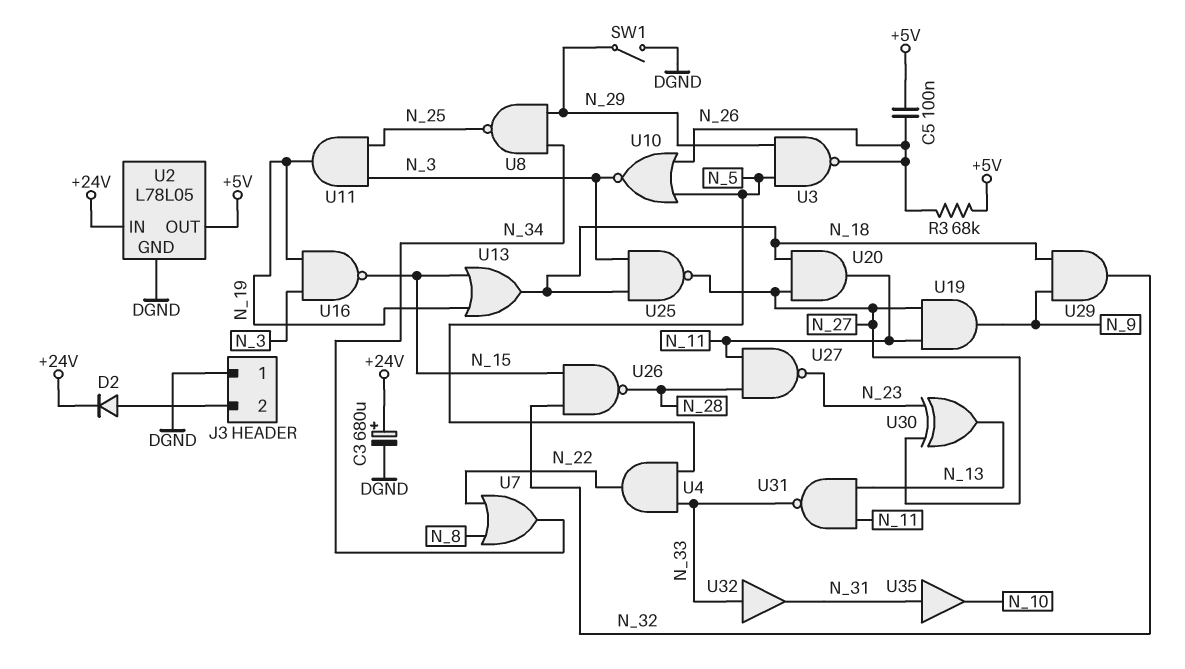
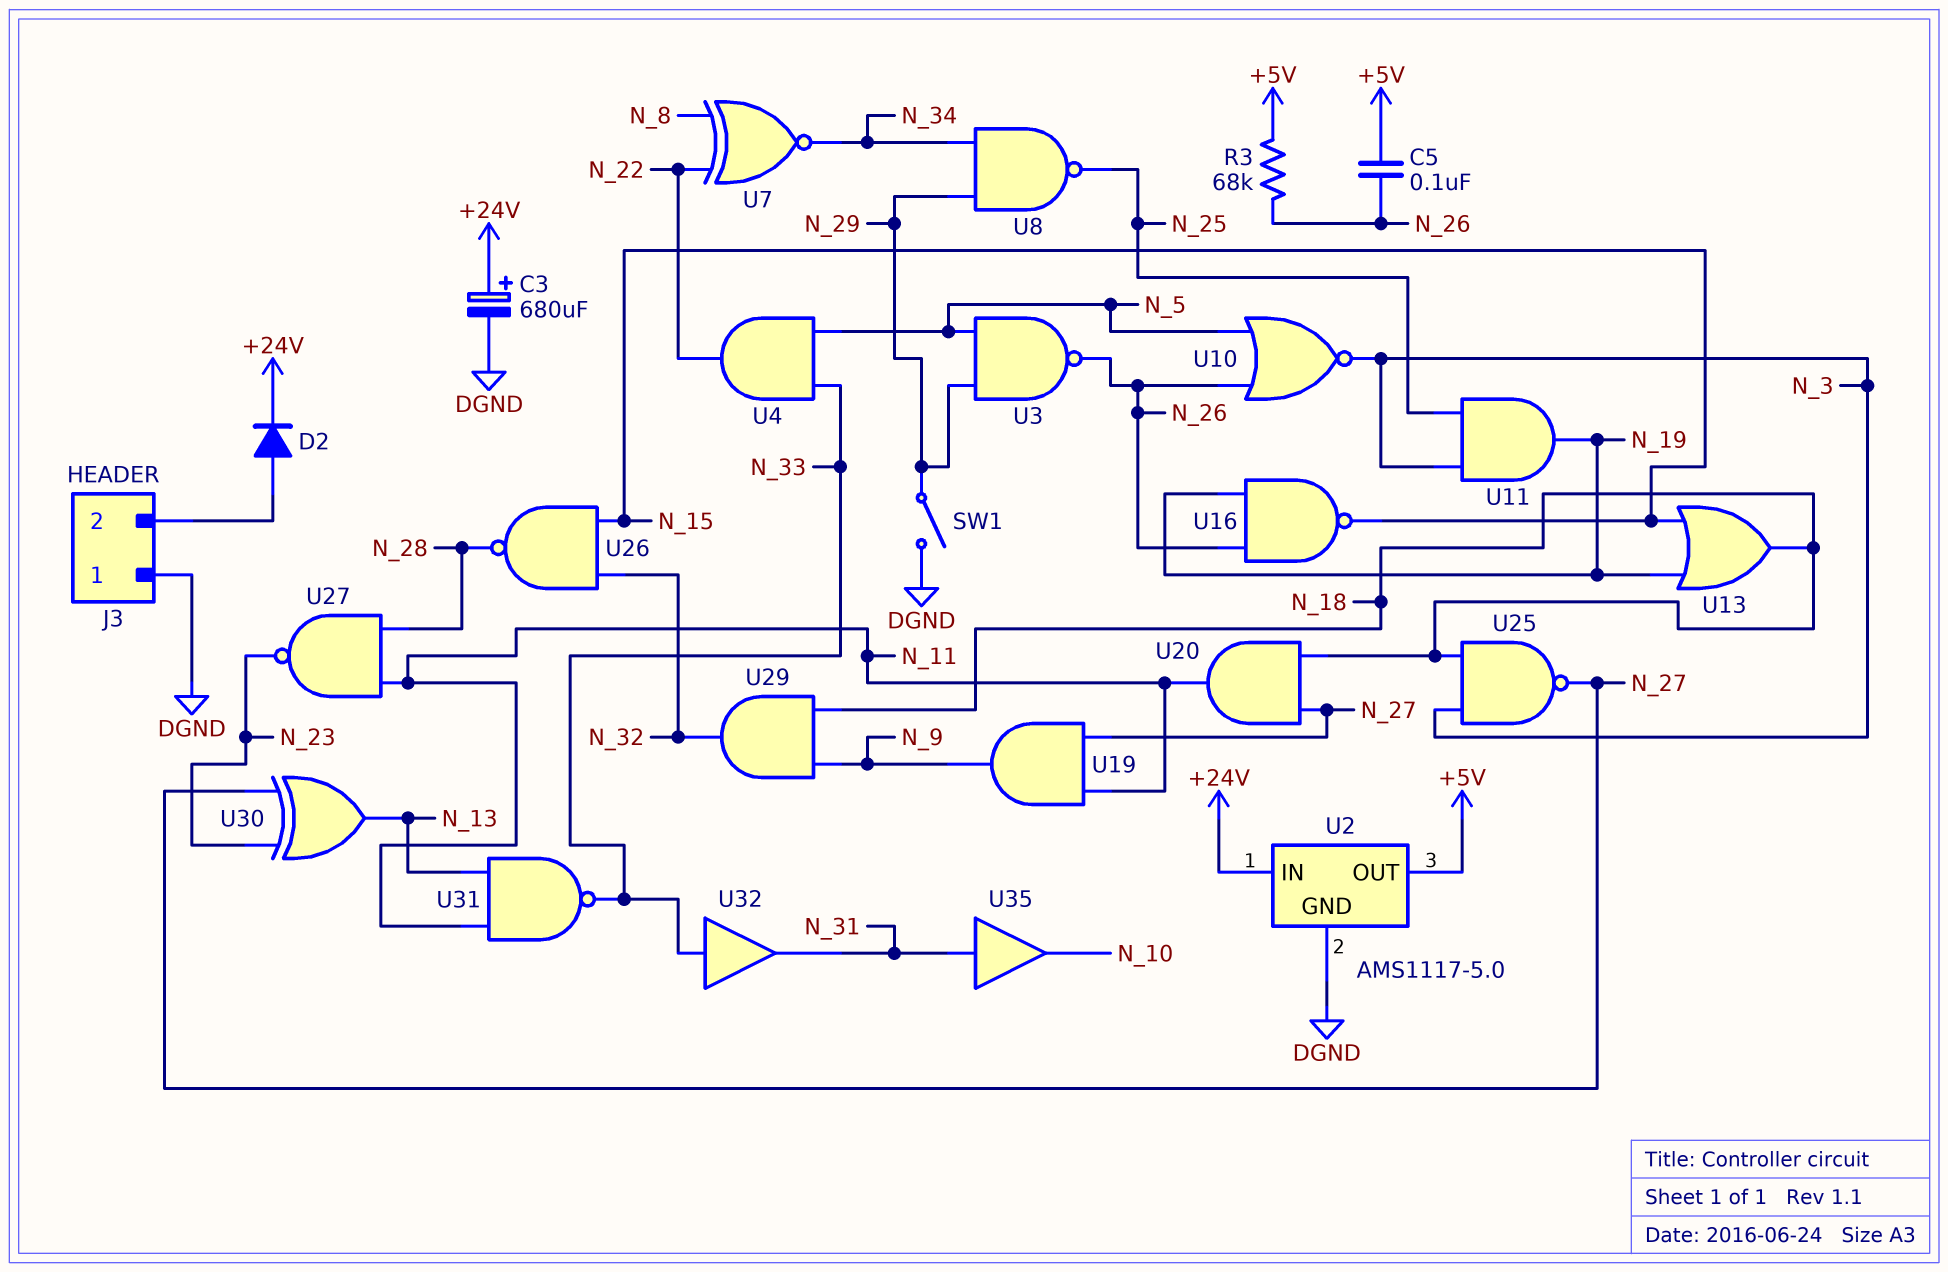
U2: L78L05 -> AMS1117-5.0
U7: OR (in N_8, in N_22, out N_34) -> XNOR (in N_8, in N_22, out N_34)
U16: NAND (in N_3, in N_19, out N_15) -> NAND (in N_19, in N_26, out N_15)

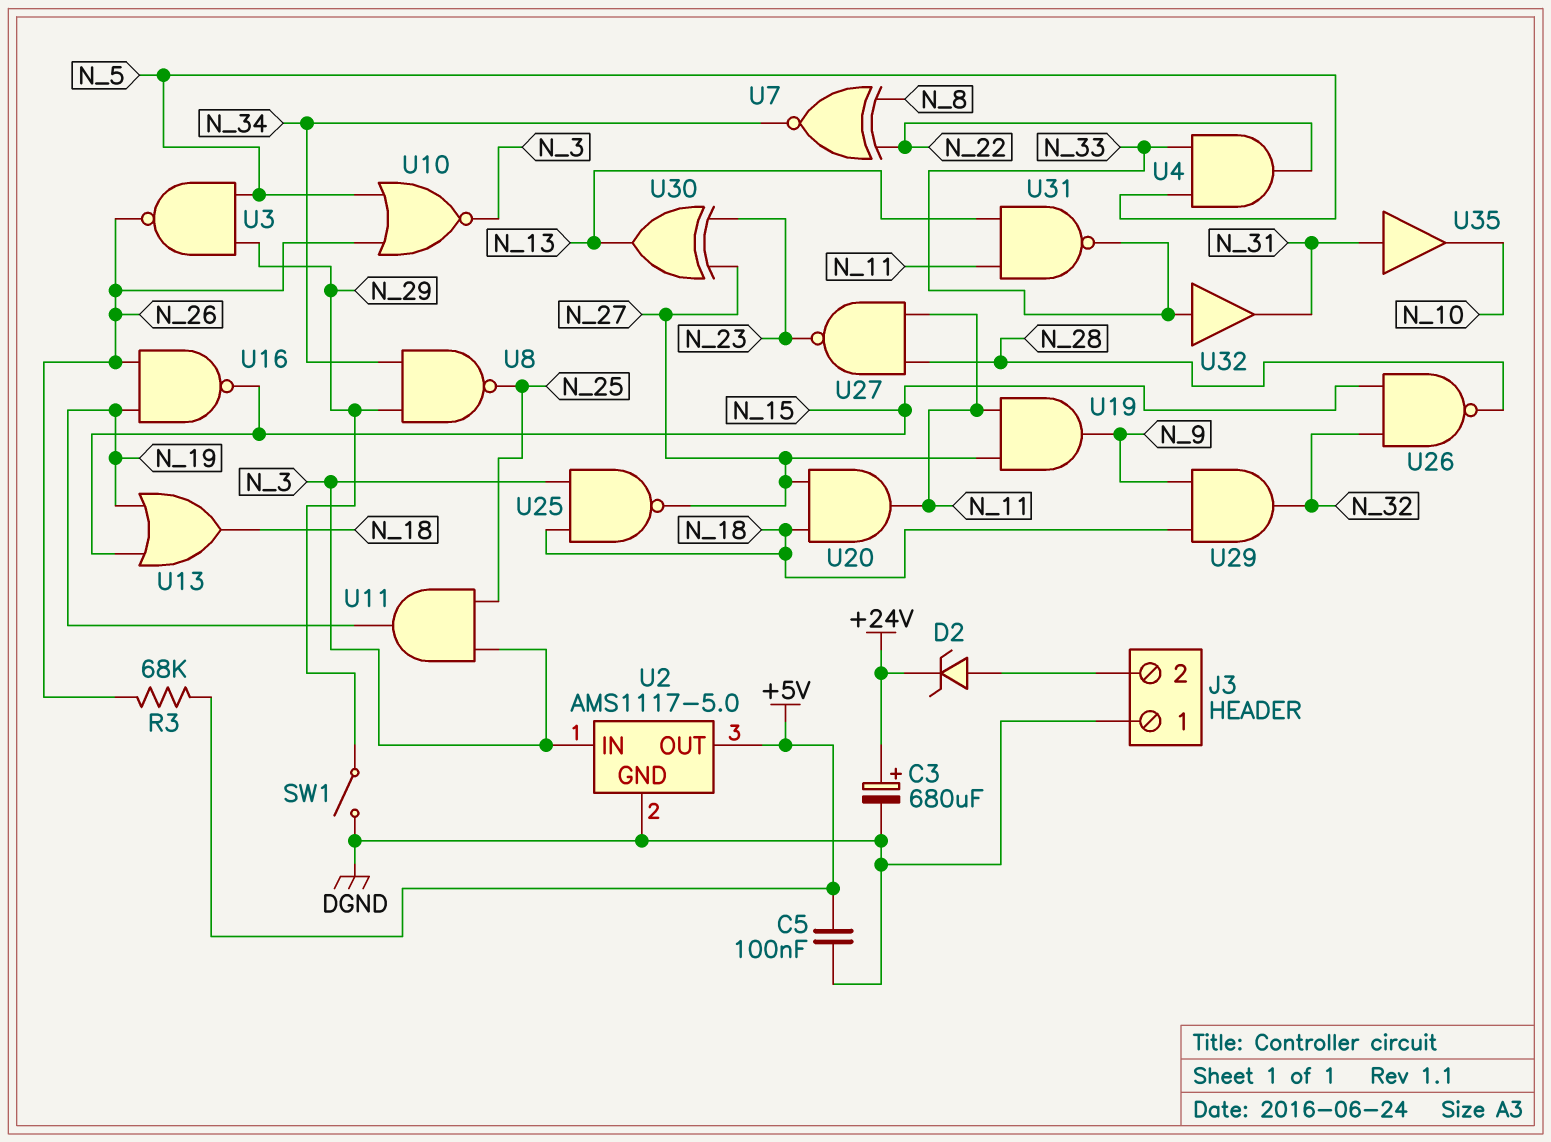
C5: 100nF (+5V, N_26) -> 100nF (+5V, DGND)
D2: diode (A J3/2, K +24V) -> zener (A J3/2, K +24V)
U2 pin IN: +24V -> N_3

